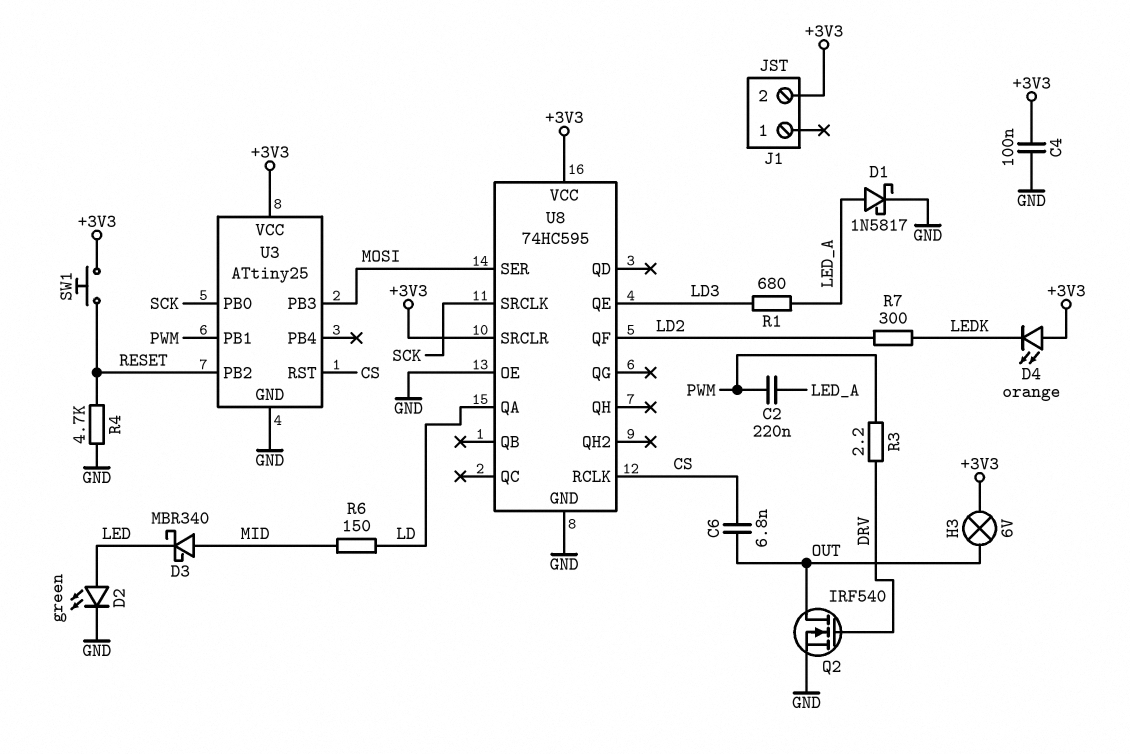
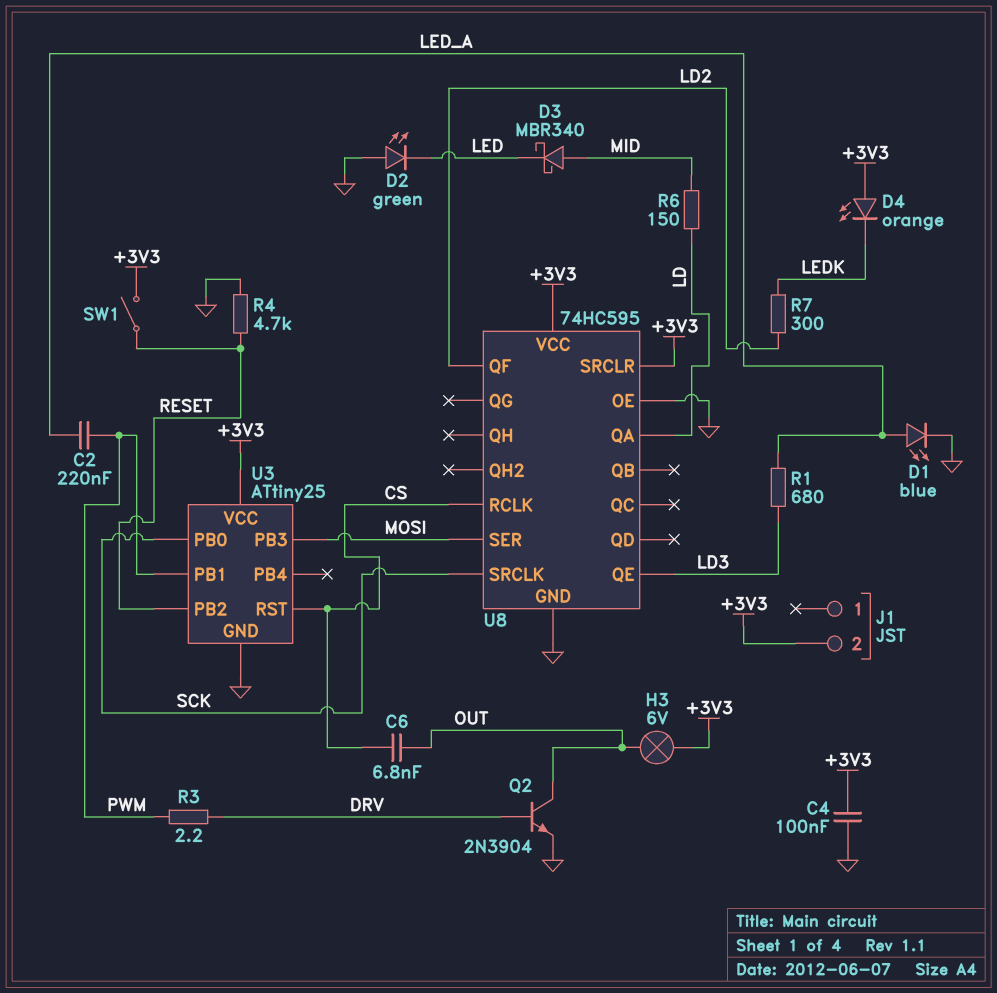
D1: schottky 1N5817 (A LED_A, K GND) -> LED blue (A LED_A, K GND)
D2: LED green (A LED, K GND) -> LED green (A GND, K LED)
Q2: NMOS IRF540 (G DRV, D OUT, S GND) -> NPN 2N3904 (B DRV, C OUT, E GND)
SW1: button (+3V3, RESET) -> switch (+3V3, RESET)

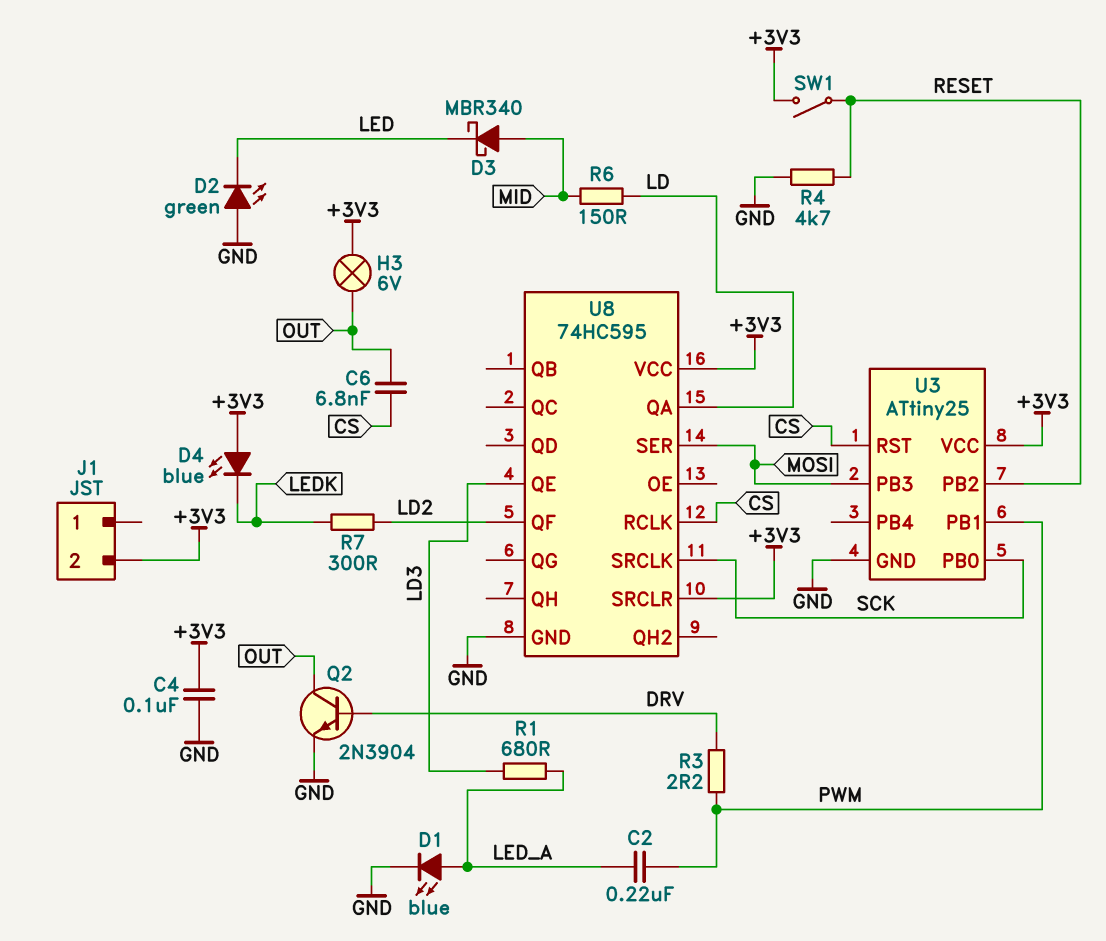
D4: LED orange (A +3V3, K LEDK) -> LED blue (A +3V3, K LEDK)
U8 pin OE: GND -> none

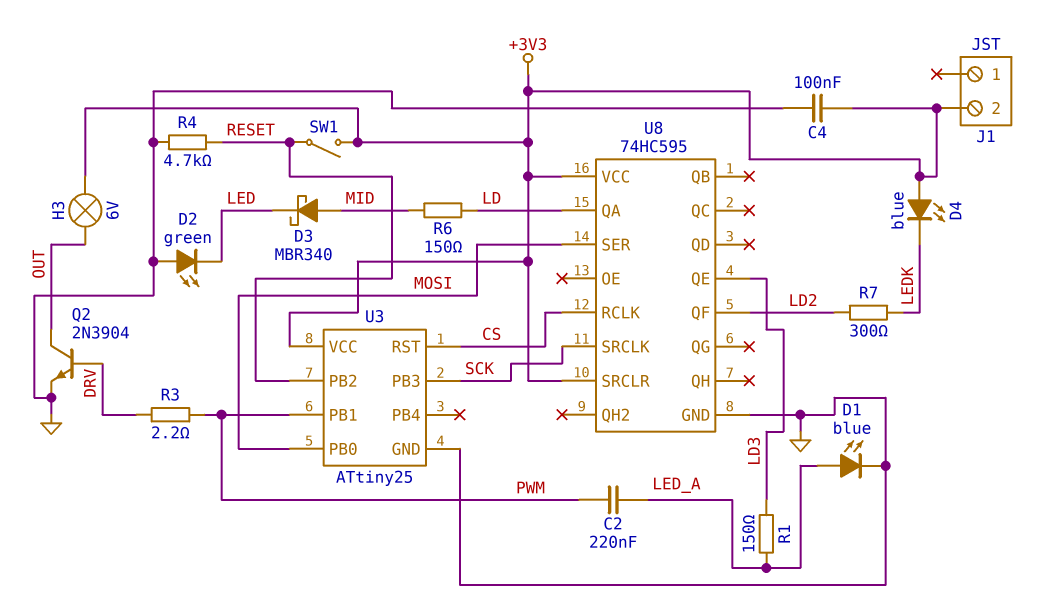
C6: 6.8nF (CS, OUT) -> none
R1: 680 (LD3, LED_A) -> 150 (LD3, LED_A)
U3 pin PB0: SCK -> MOSI
U3 pin PB3: MOSI -> SCK

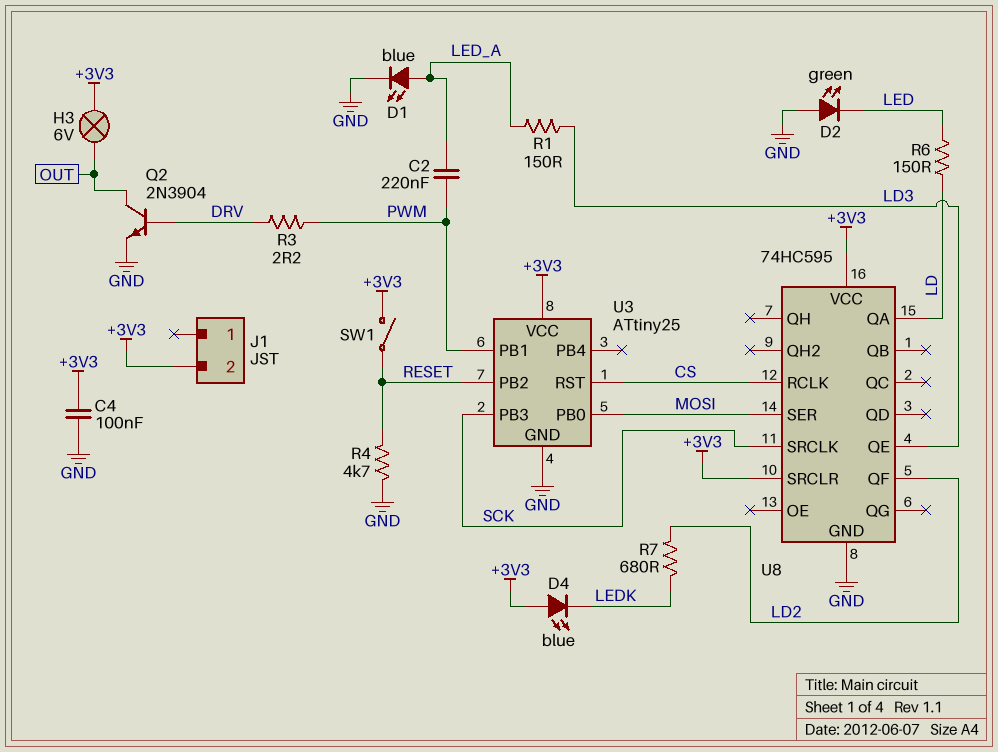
D3: schottky MBR340 (A MID, K LED) -> none
R6: 150 (LD, MID) -> 150 (LD, LED)
R7: 300 (LD2, LEDK) -> 680 (LD2, LEDK)

